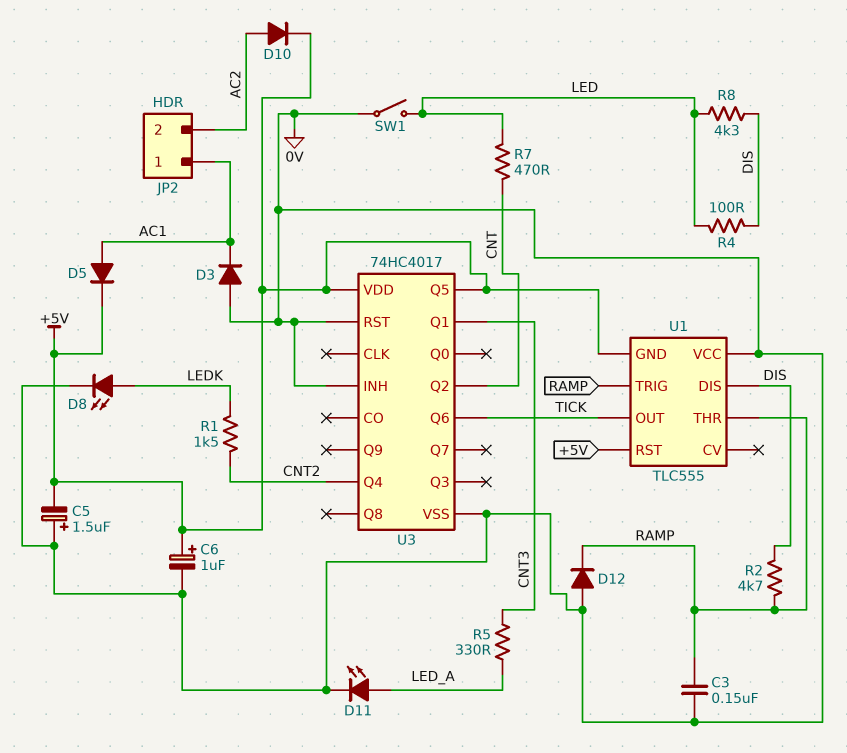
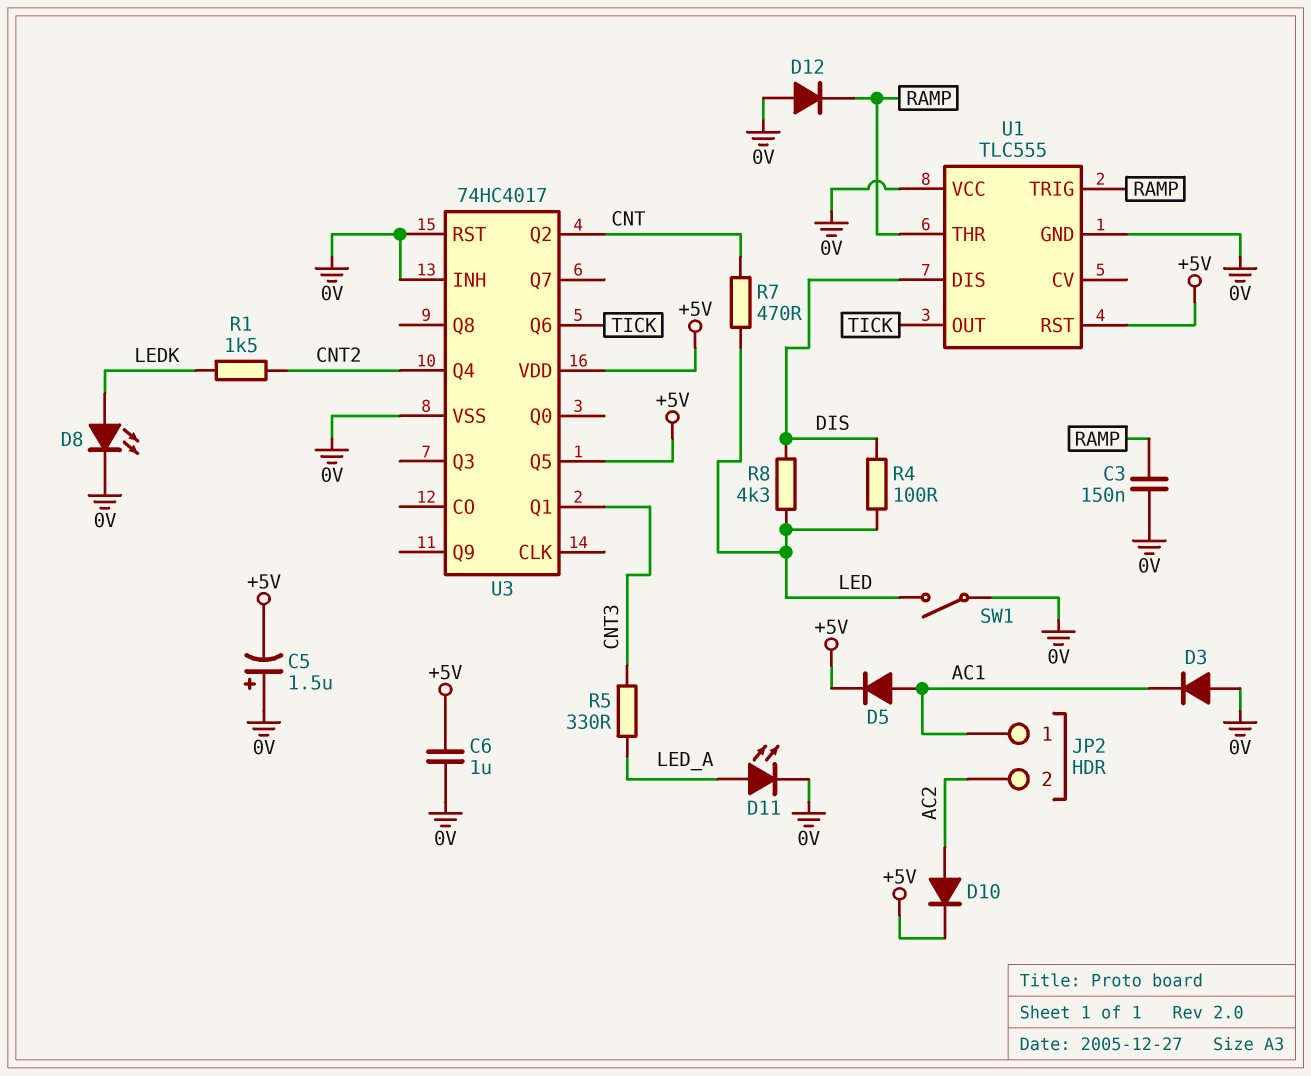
C6: 1uF (plus +5V, minus 0V) -> 1uF (+5V, 0V)
R2: 4.7k (DIS, RAMP) -> none
U1 pin GND: +5V -> 0V

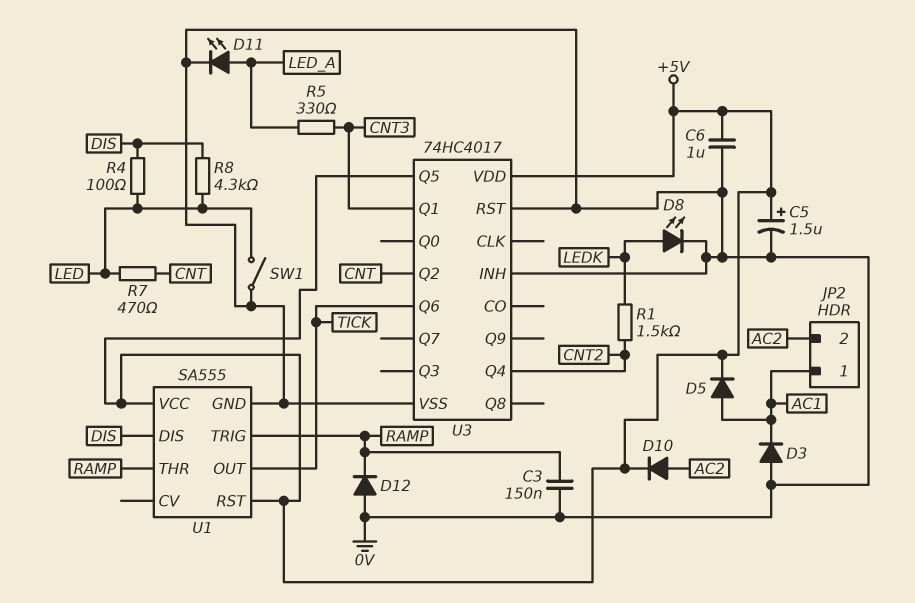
C5: 1.5uF (plus 0V, minus +5V) -> 1.5uF (plus +5V, minus 0V)
U1: TLC555 -> SA555
U1 pin VCC: 0V -> +5V

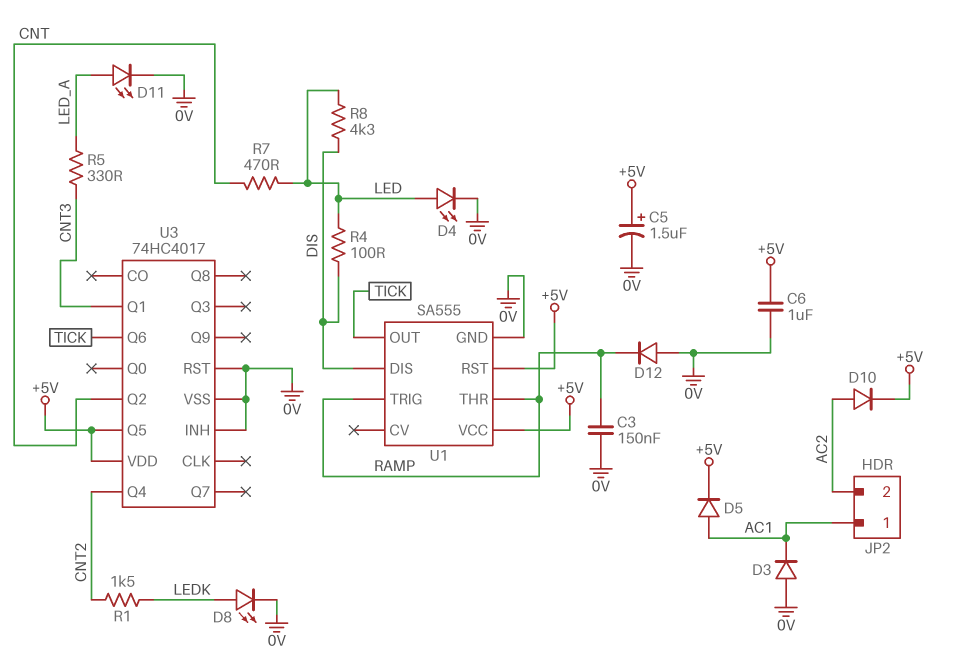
D4: none -> LED (A LED, K 0V)
SW1: switch (0V, LED) -> none

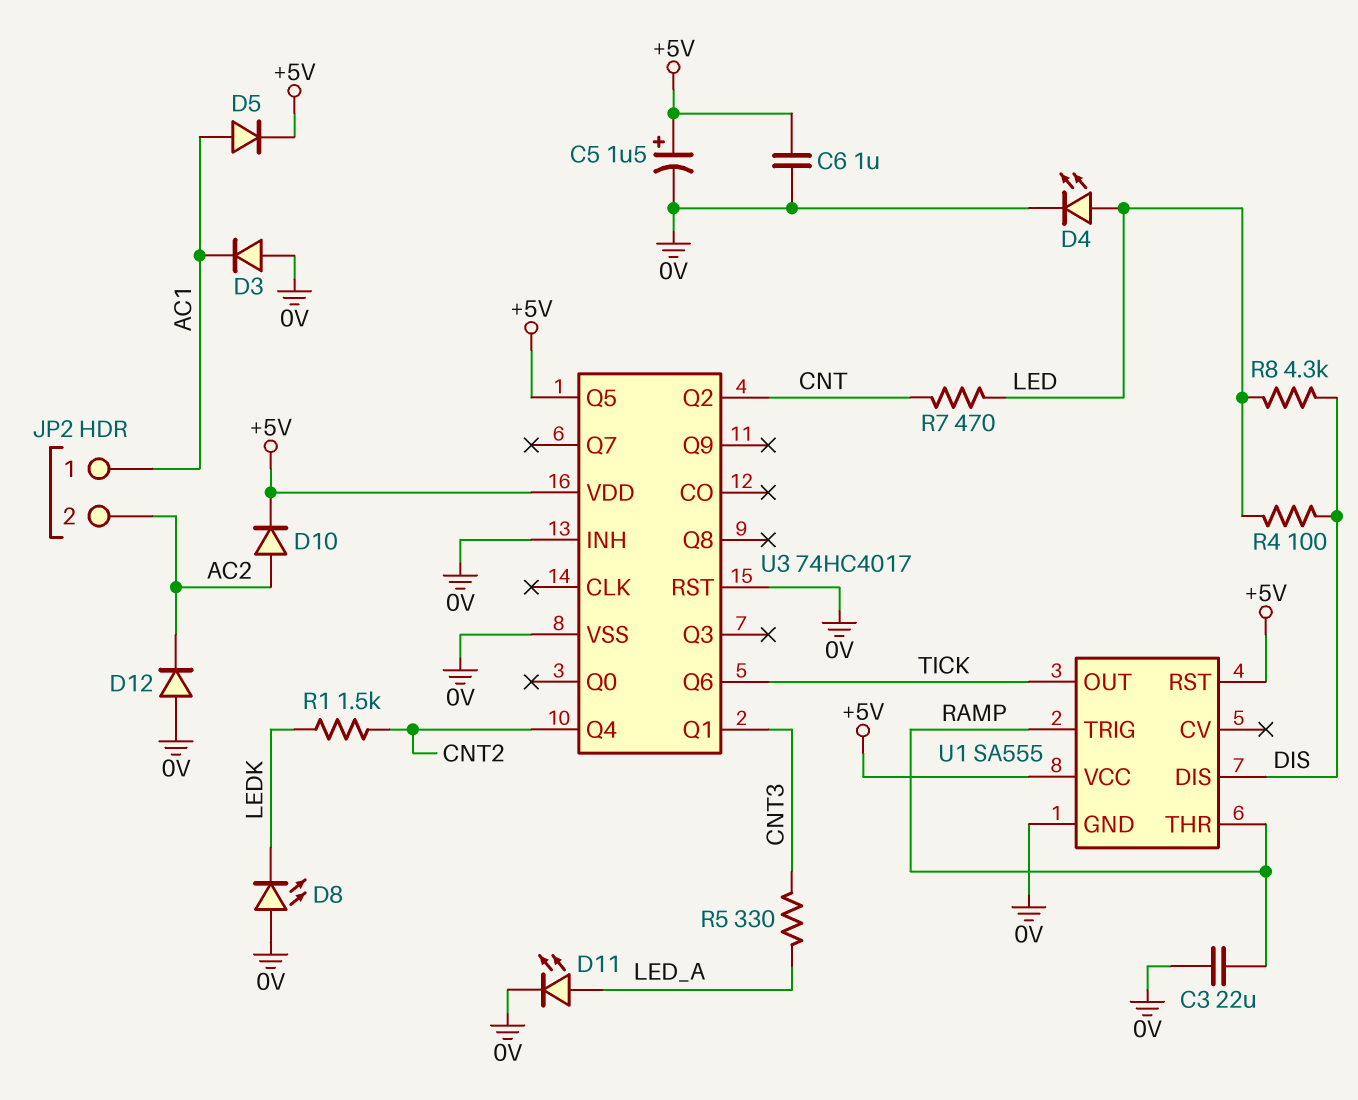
C3: 150nF (0V, RAMP) -> 22uF (0V, RAMP)
D8: LED (A LEDK, K 0V) -> LED (A 0V, K LEDK)
D12: diode (A 0V, K RAMP) -> diode (A 0V, K AC2)

